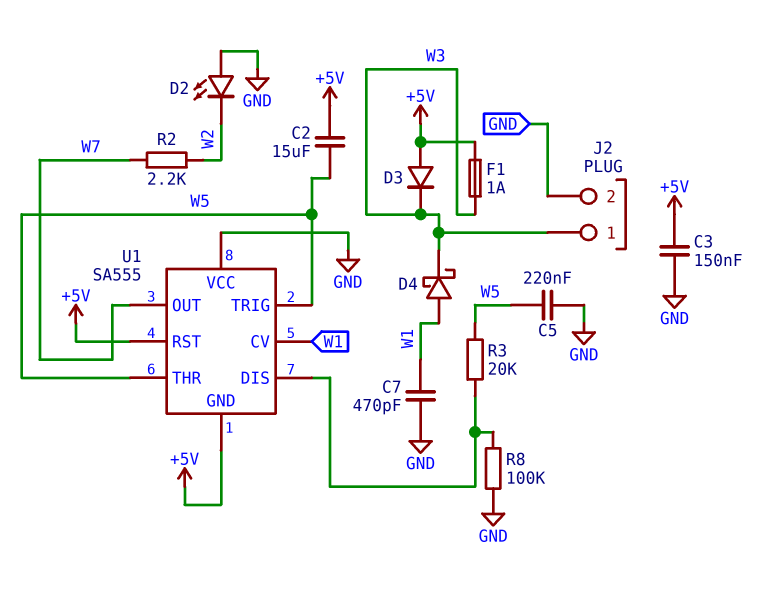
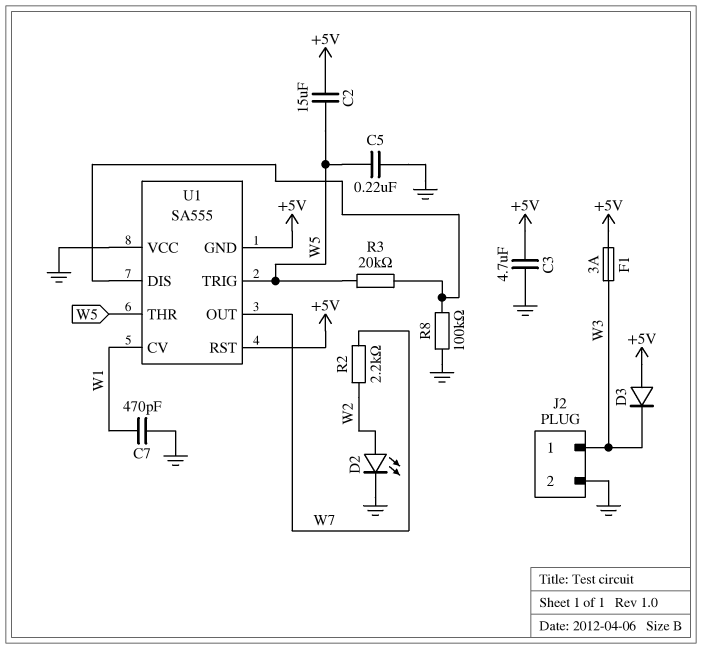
C3: 150nF (+5V, GND) -> 4.7uF (+5V, GND)
D2: LED (A GND, K W2) -> LED (A W2, K GND)
D4: schottky (A W1, K W3) -> none
F1: 1A (+5V, W3) -> 3A (+5V, W3)

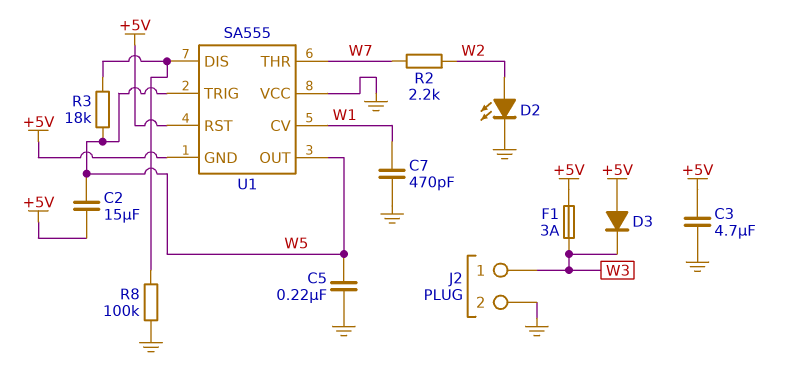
R3: 20k (U1/DIS, W5) -> 18k (U1/DIS, W5)
U1 pin OUT: W7 -> W5
U1 pin THR: W5 -> W7

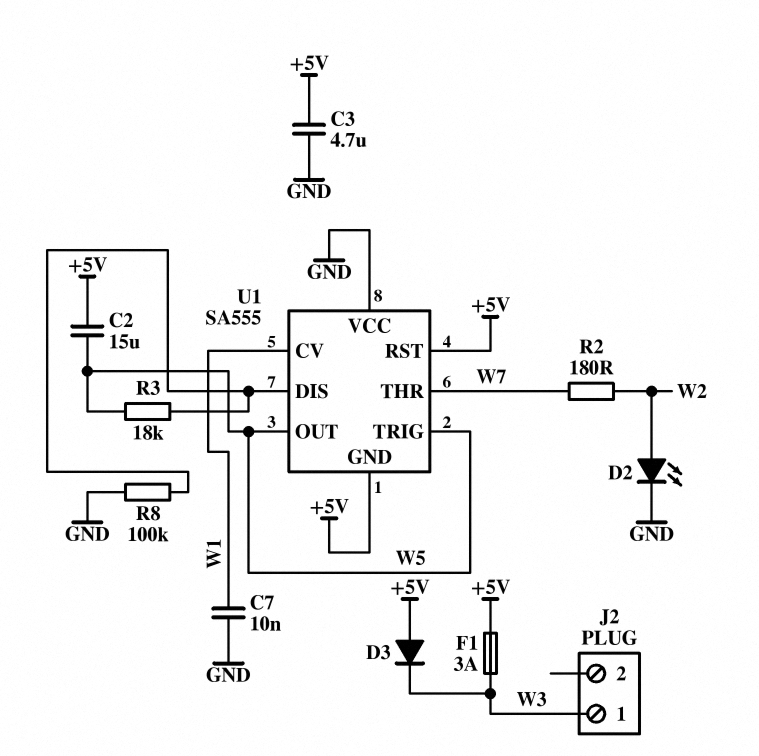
C5: 220nF (GND, W5) -> none
C7: 470pF (GND, W1) -> 10nF (GND, W1)
J2 pin 2: GND -> none
R2: 2.2k (W2, W7) -> 180 (W2, W7)

